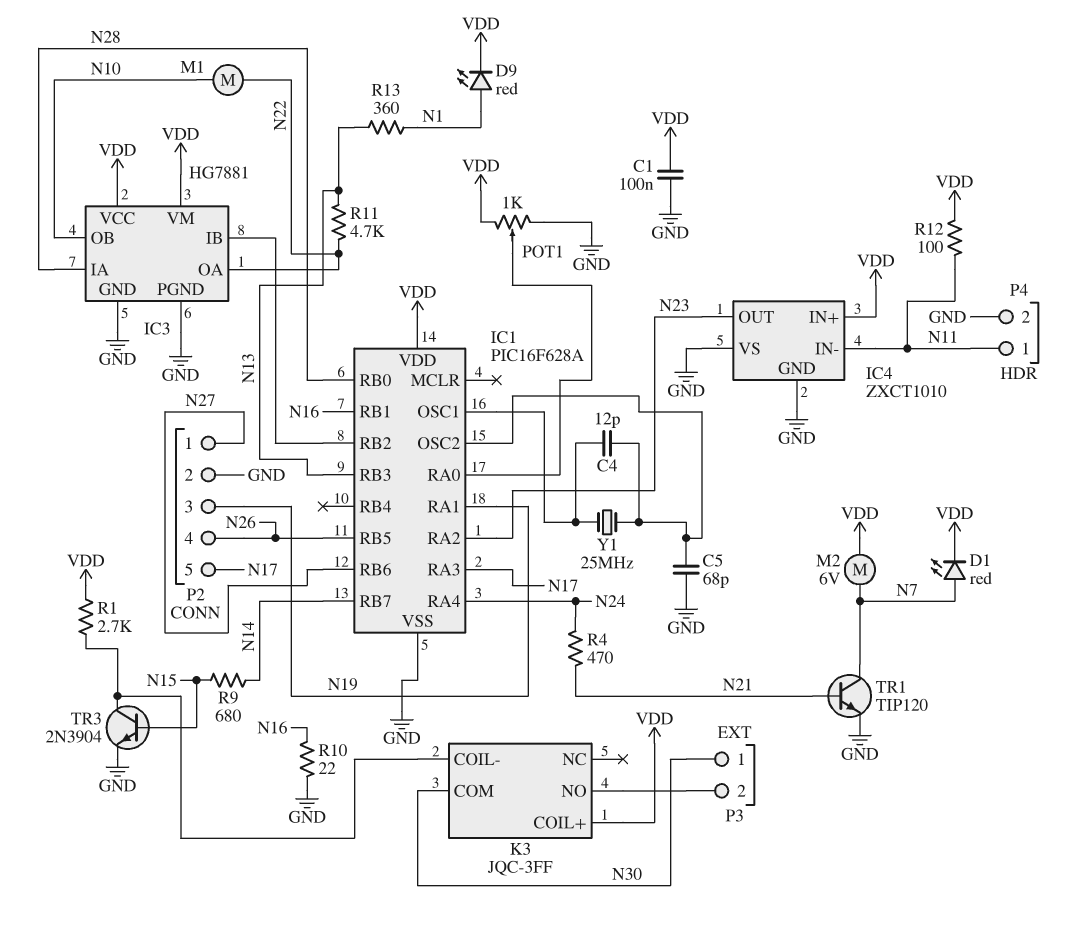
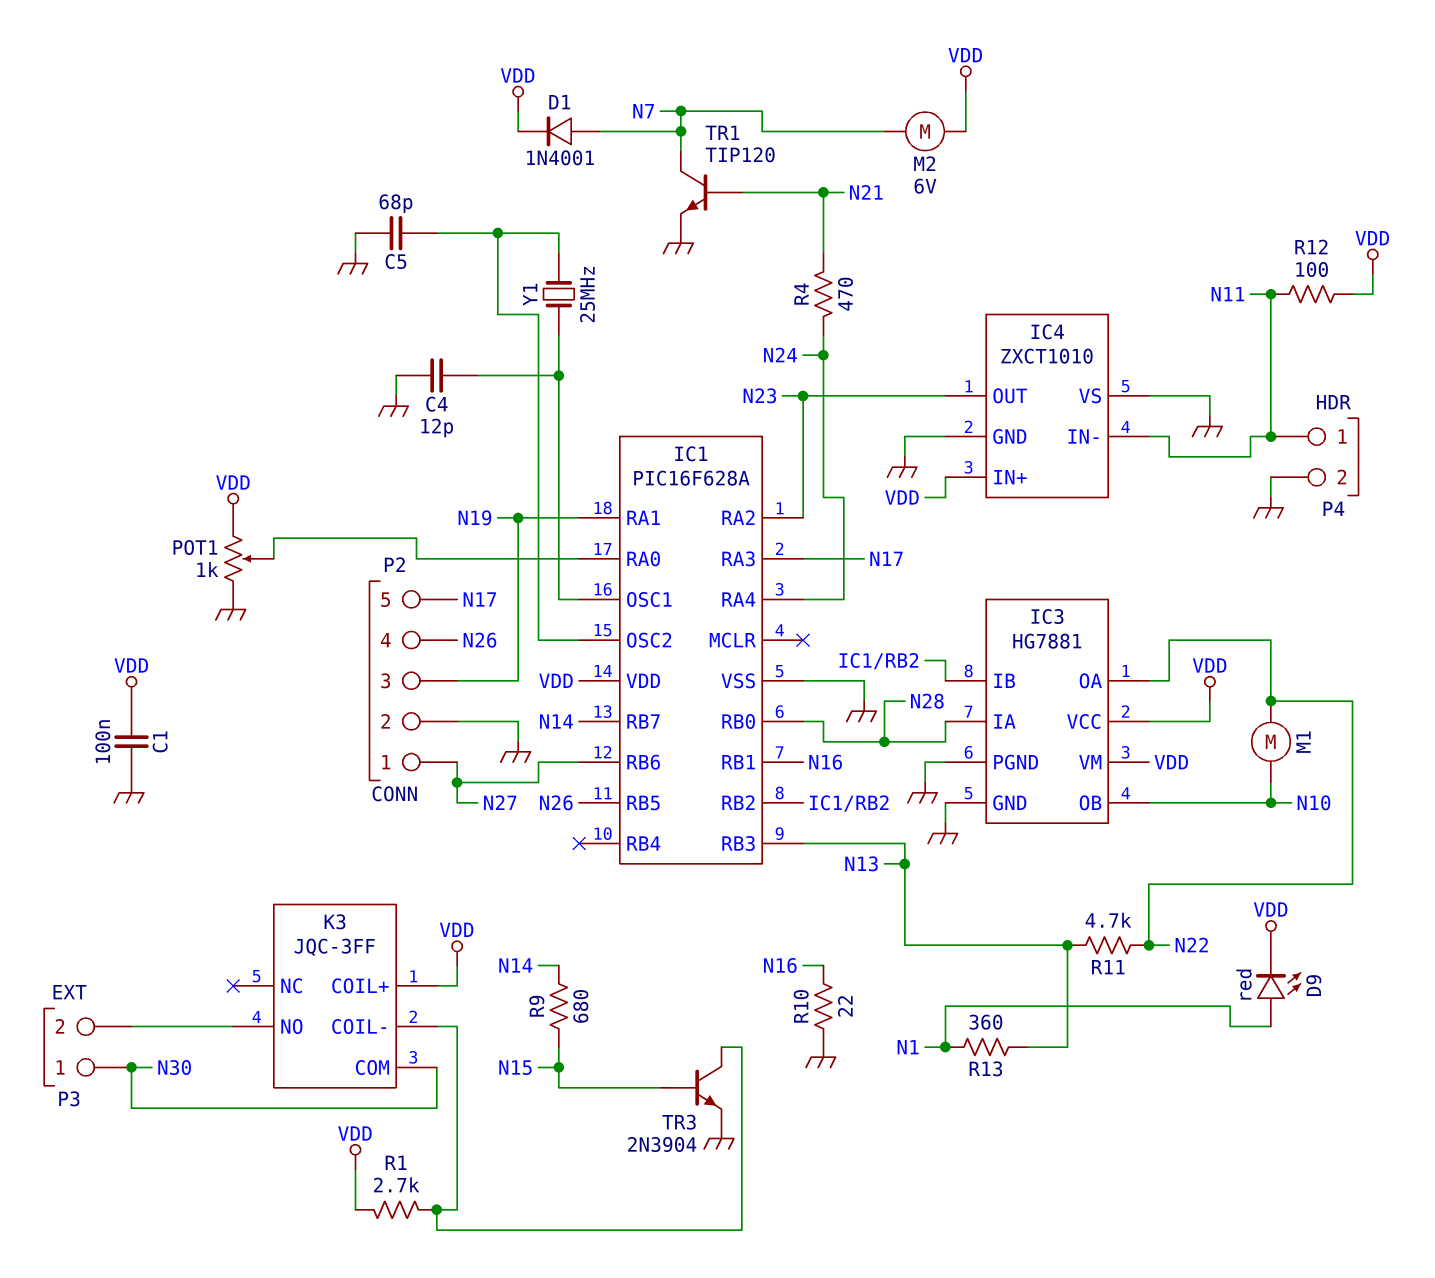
C4: 12pF (IC1/OSC1, IC1/OSC2) -> 12pF (GND, IC1/OSC1)
D1: LED red (A N7, K VDD) -> diode 1N4001 (A N7, K VDD)

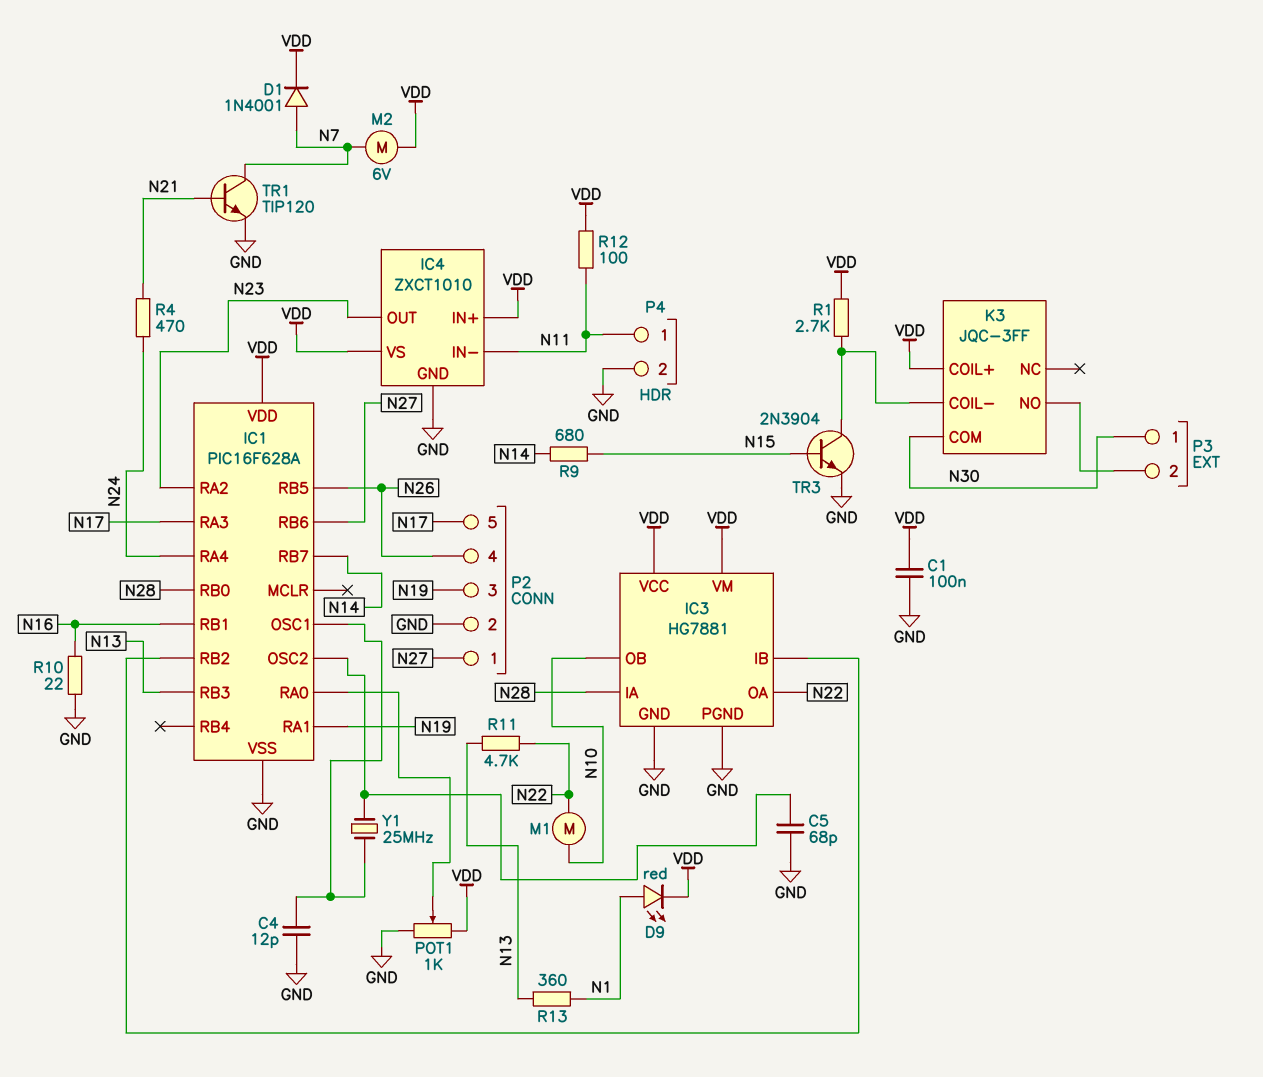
IC4 pin VS: GND -> VDD

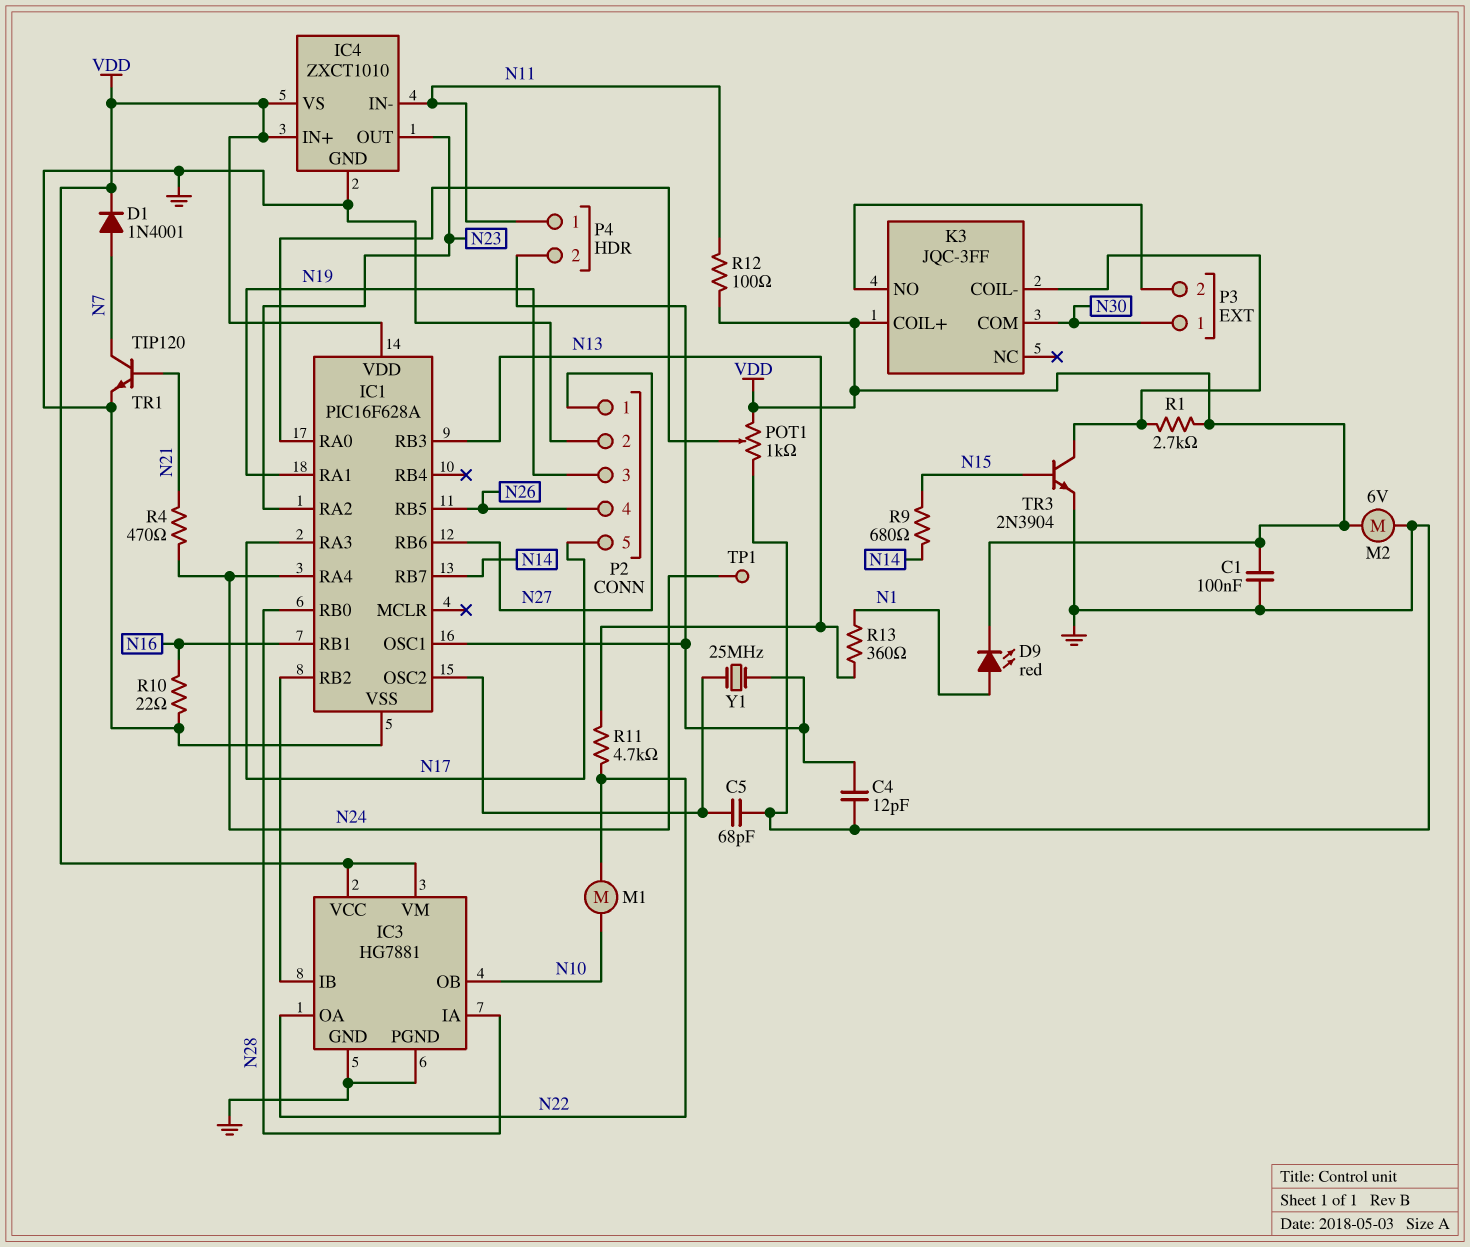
M2: motor 6V (N7, VDD) -> motor 6V (GND, VDD)
P4 pin 2: GND -> IC1/OSC1
TP1: none -> test point (N24)

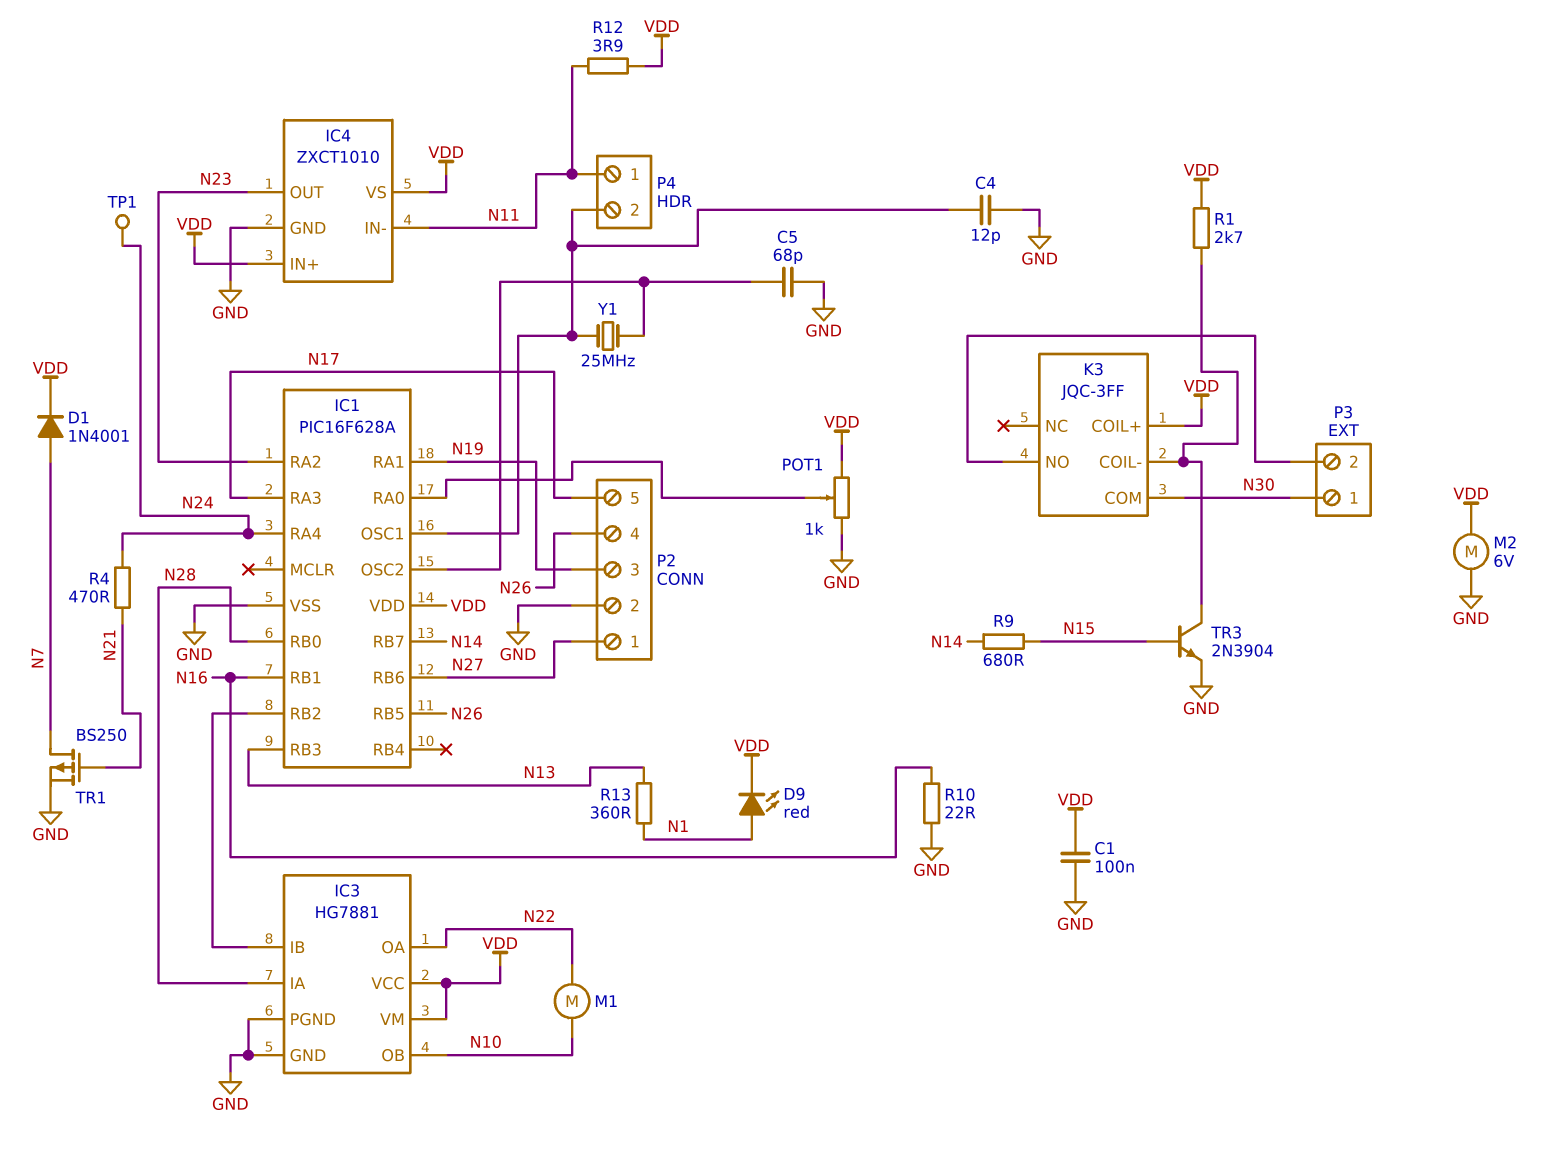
R11: 4.7k (N13, N22) -> none
R12: 100 (N11, VDD) -> 3.9 (N11, VDD)
TR1: NPN TIP120 (B N21, C N7, E GND) -> PMOS BS250 (G N21, D N7, S GND)

